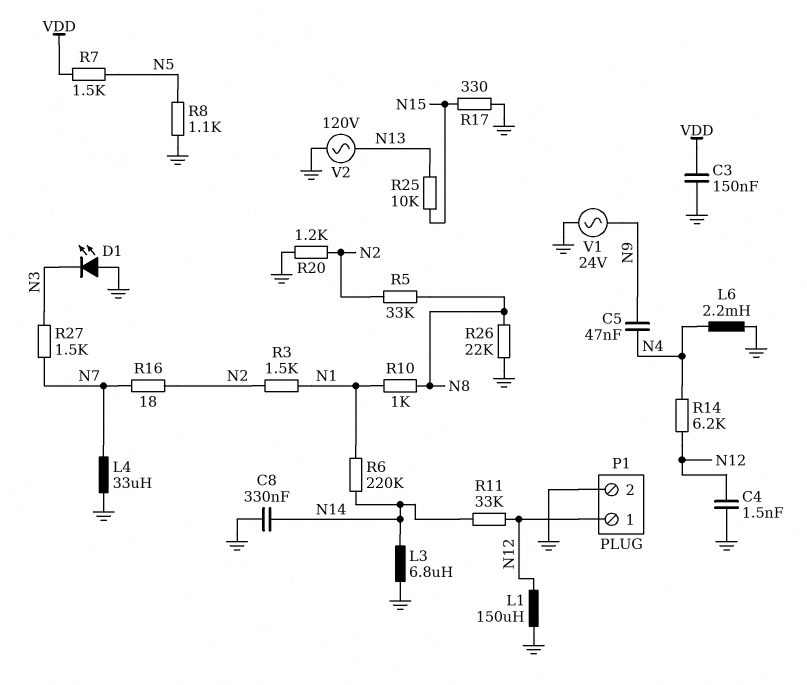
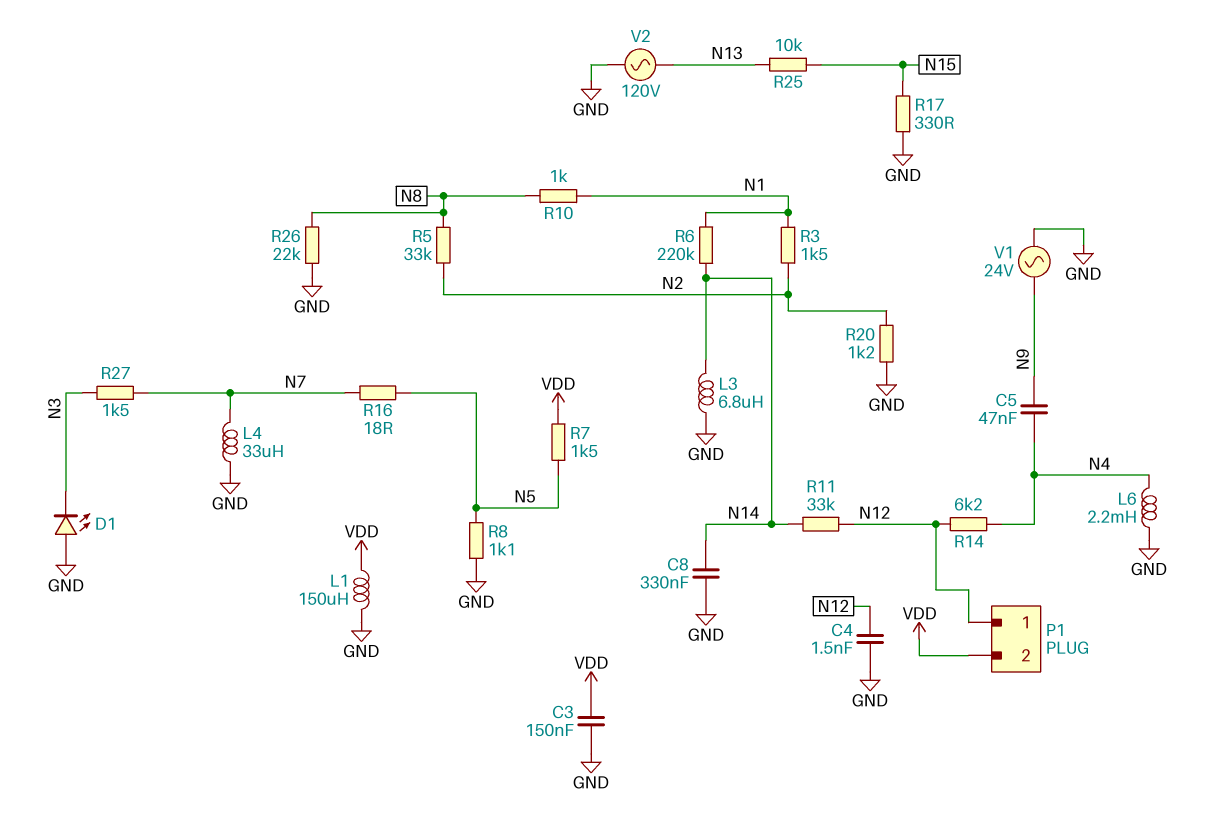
L1: 150uH (GND, N12) -> 150uH (GND, VDD)
P1 pin 2: GND -> VDD
R16: 18 (N2, N7) -> 18 (N5, N7)

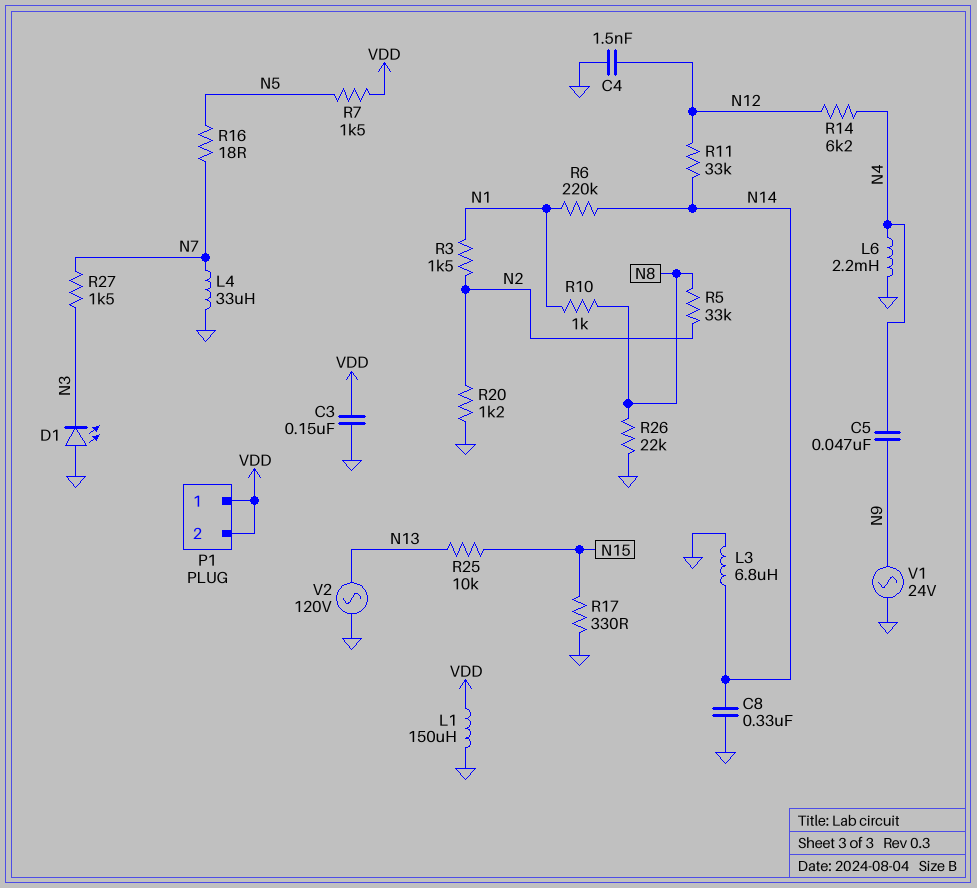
P1 pin 1: N12 -> VDD
R8: 1.1k (GND, N5) -> none

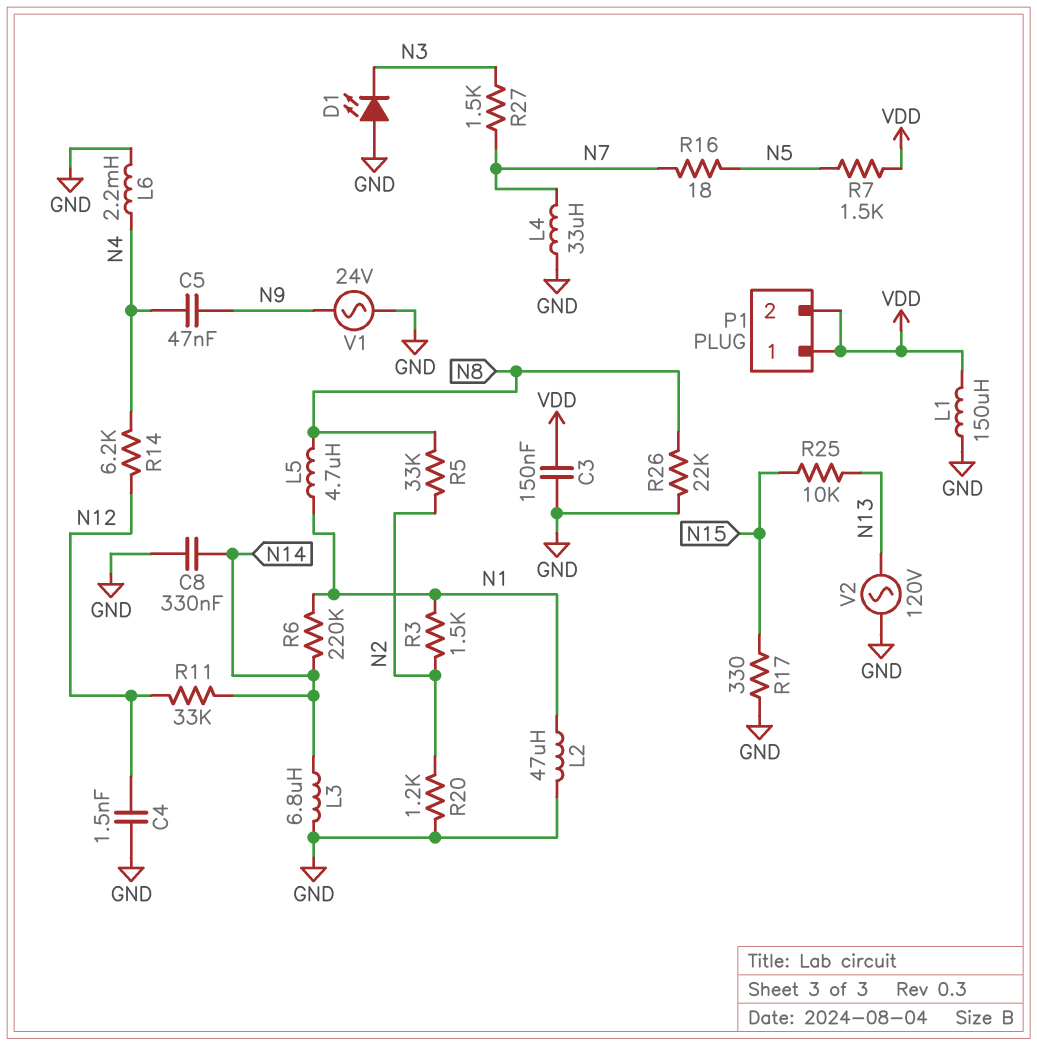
L2: none -> 47uH (GND, N1)
L5: none -> 4.7uH (N1, N8)
R10: 1k (N1, N8) -> none

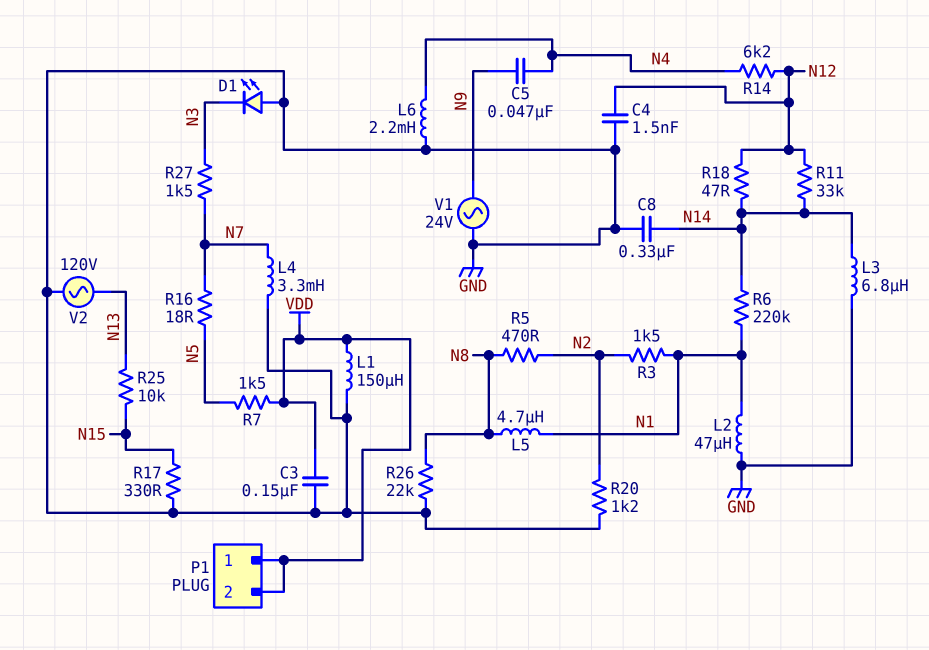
L4: 33uH (GND, N7) -> 3.3mH (GND, N7)
R5: 33k (N2, N8) -> 470 (N2, N8)
R18: none -> 47 (N12, N14)

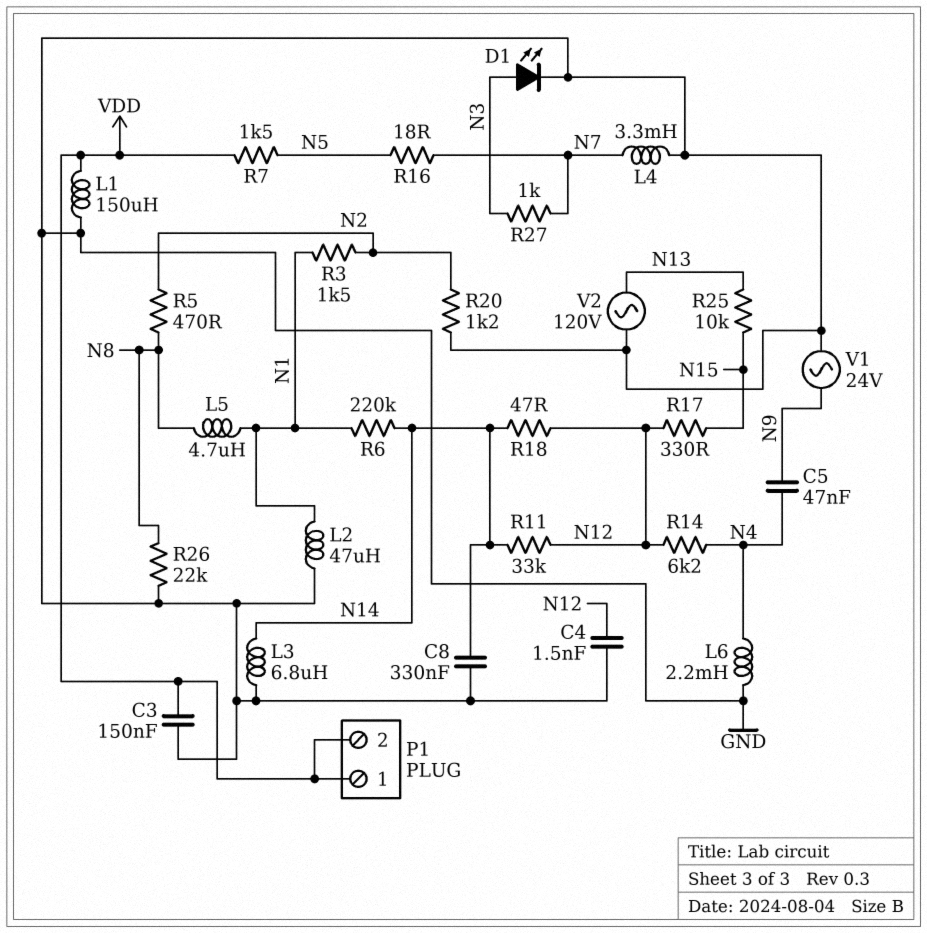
D1: LED (A GND, K N3) -> LED (A N3, K GND)
R17: 330 (GND, N15) -> 330 (N12, N15)
R27: 1.5k (N3, N7) -> 1k (N3, N7)

